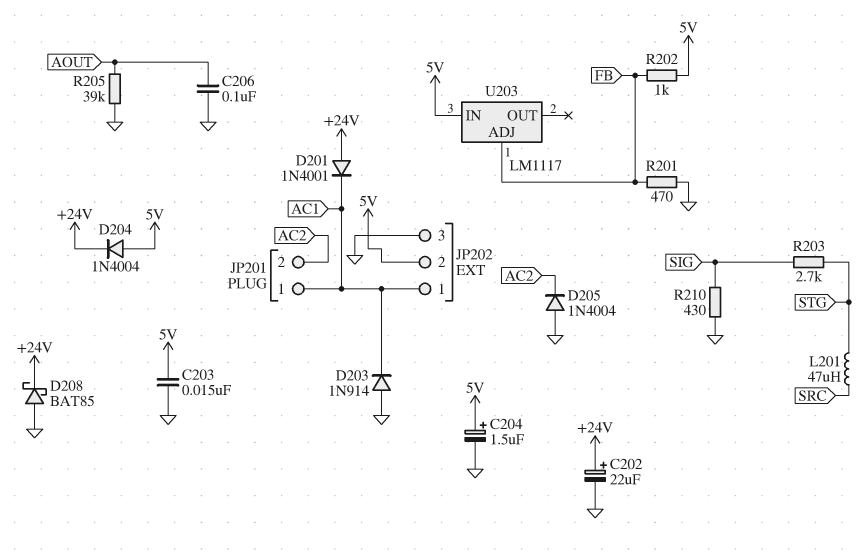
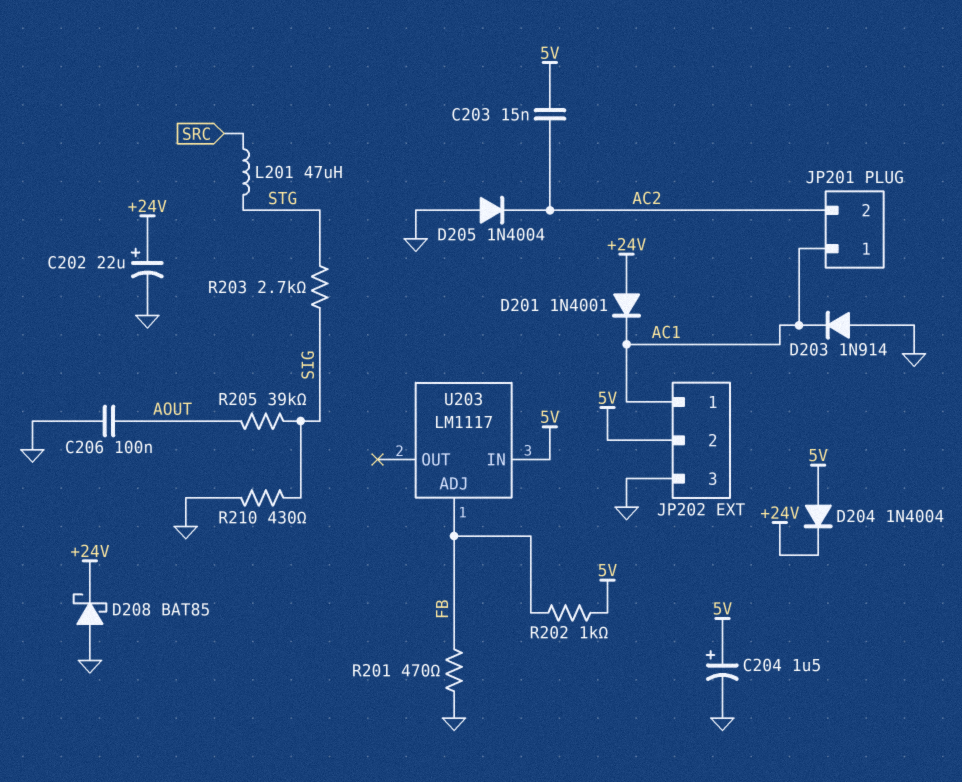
C203: 15nF (5V, GND) -> 15nF (5V, AC2)
R205: 39k (AOUT, GND) -> 39k (AOUT, SIG)

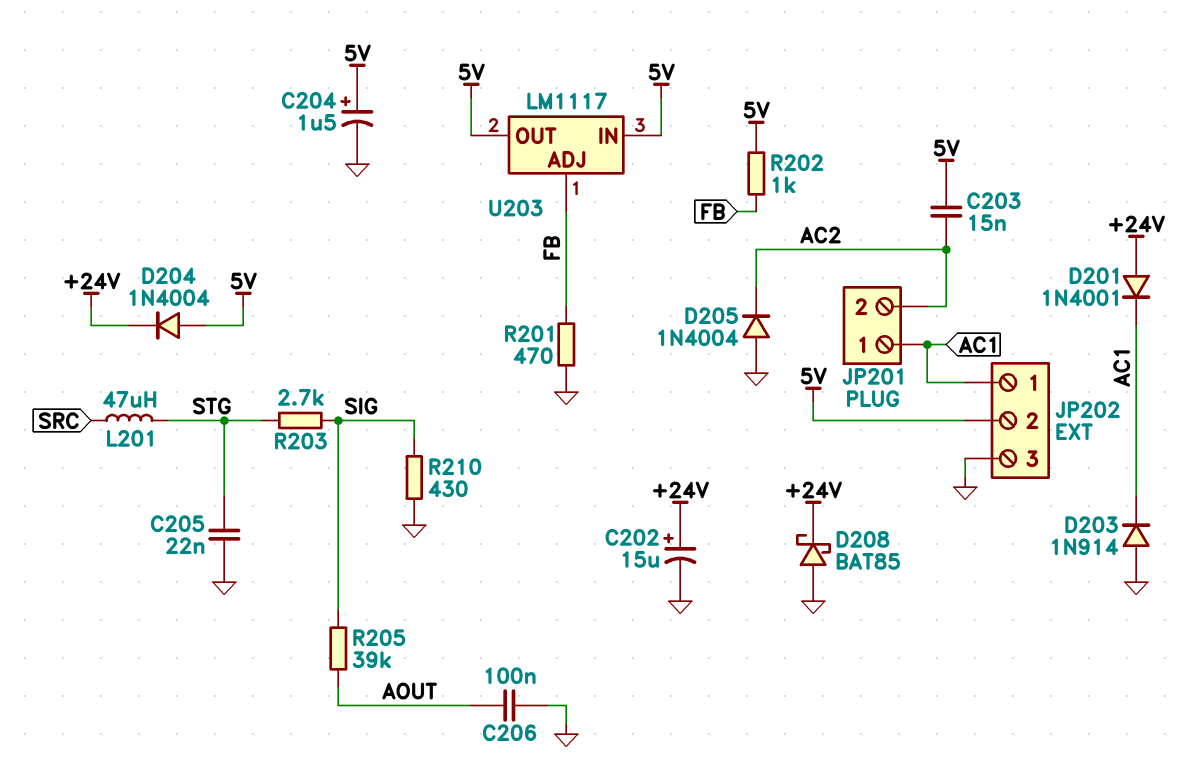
C202: 22uF (plus +24V, minus GND) -> 15uF (plus +24V, minus GND)
C205: none -> 22nF (GND, STG)
U203 pin OUT: none -> 5V

